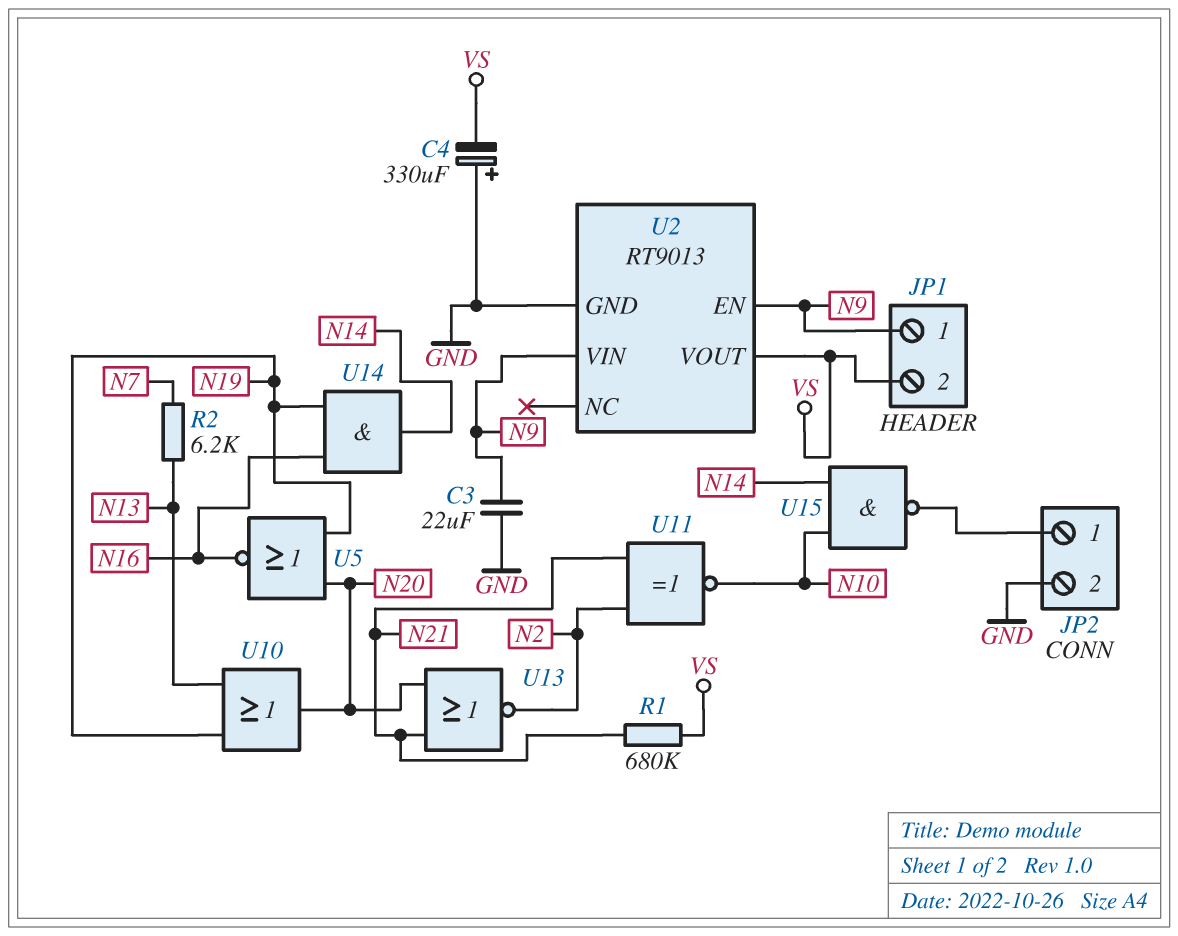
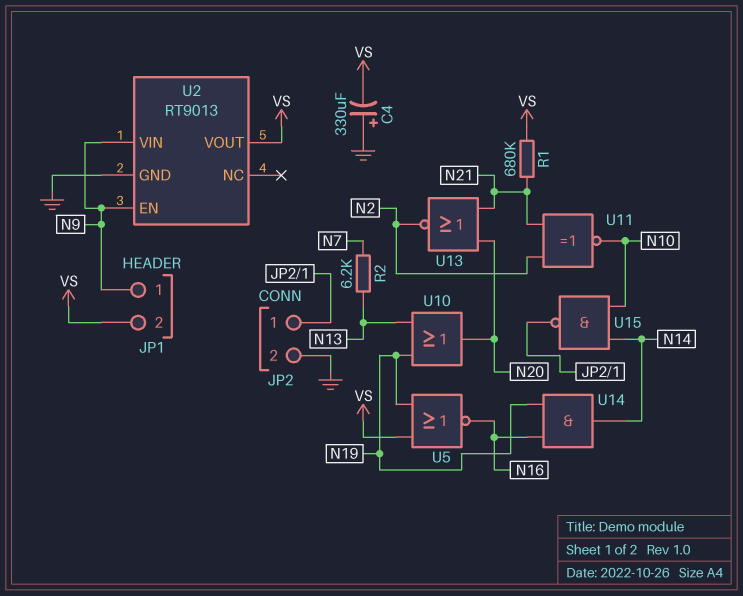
C3: 22uF (GND, N9) -> none
U5: NOR (in N19, in N20, out N16) -> NOR (in N19, in VS, out N16)

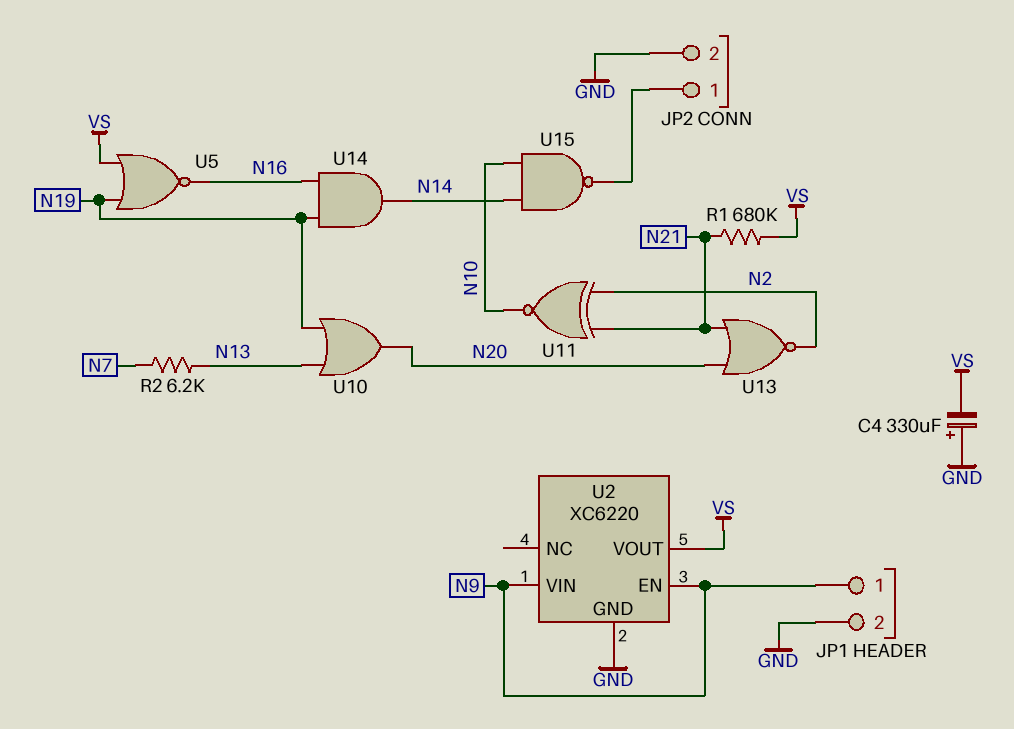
JP1 pin 2: VS -> GND
U2: RT9013 -> XC6220

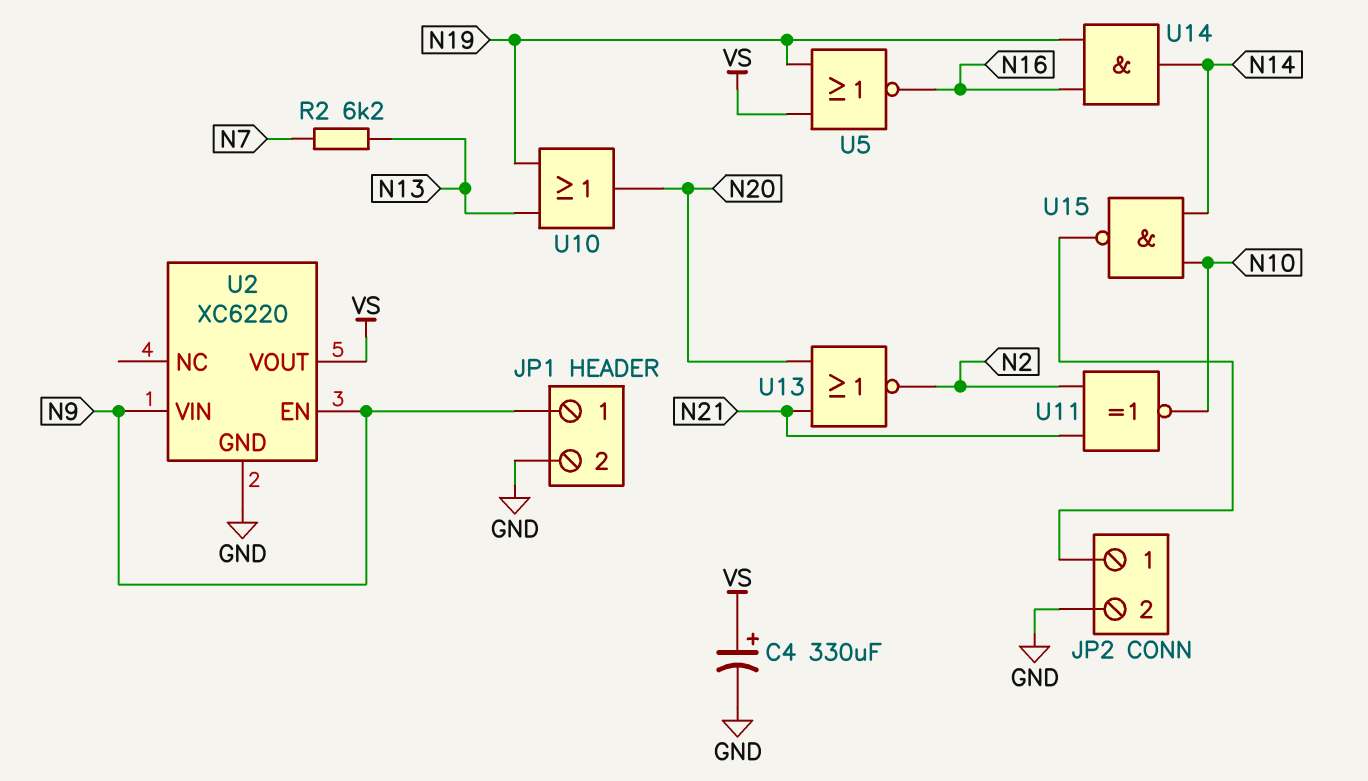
C4: 330uF (plus GND, minus VS) -> 330uF (plus VS, minus GND)
R1: 680k (N21, VS) -> none

